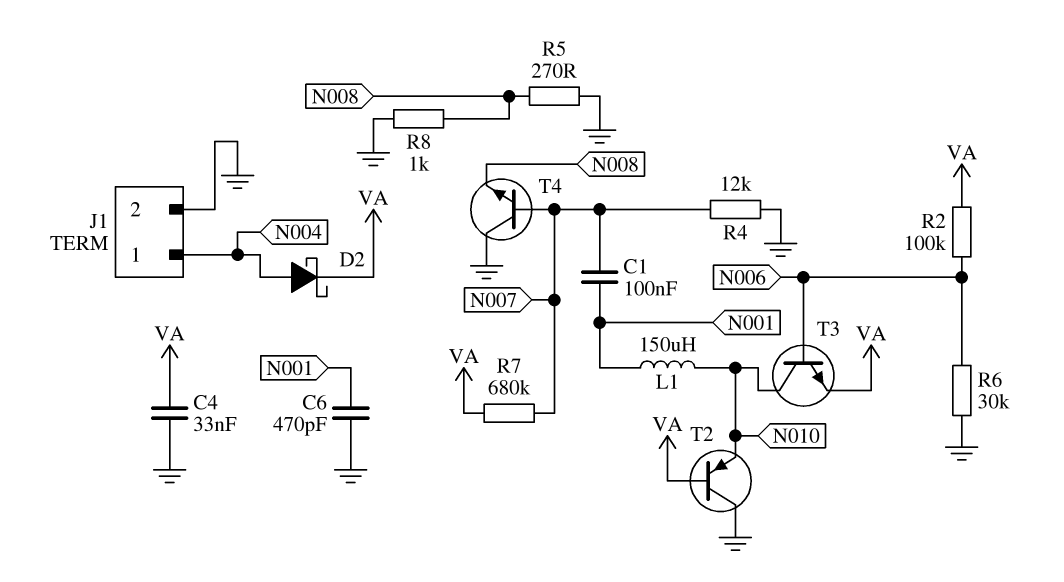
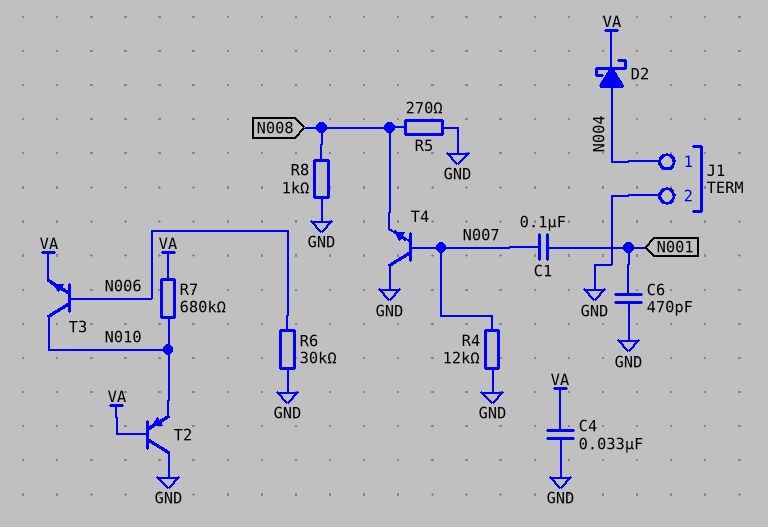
L1: 150uH (N001, N010) -> none
R2: 100k (N006, VA) -> none
R7: 680k (N007, VA) -> 680k (N010, VA)

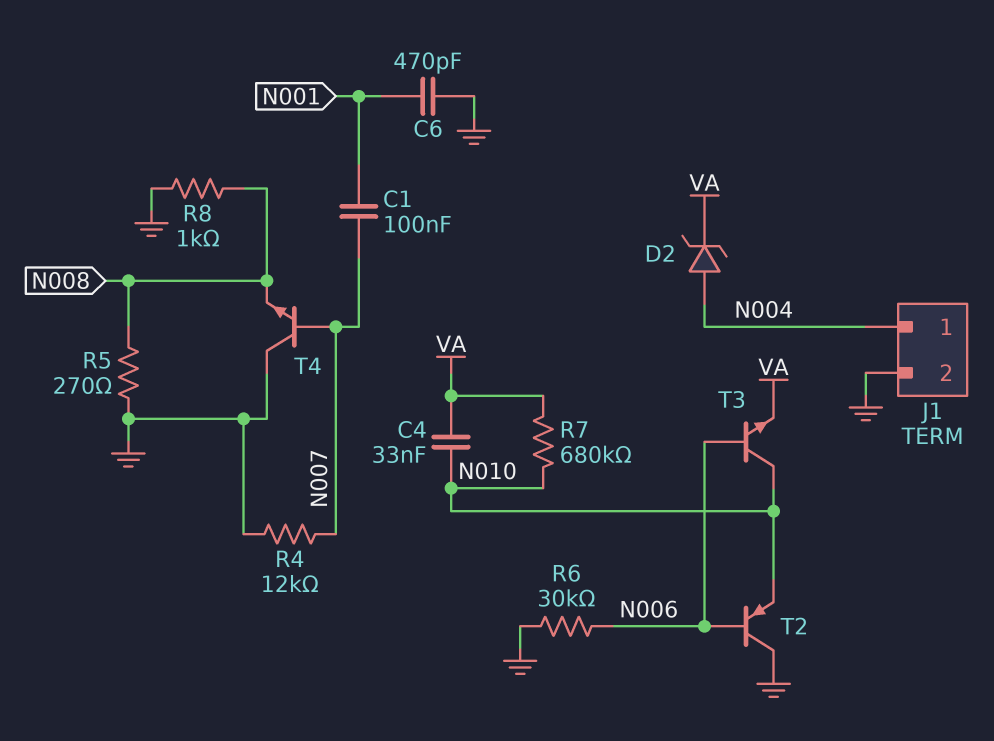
C4: 33nF (GND, VA) -> 33nF (N010, VA)
D2: schottky (A N004, K VA) -> zener (A N004, K VA)
T2: PNP (B VA, C GND, E N010) -> PNP (B N006, C GND, E N010)

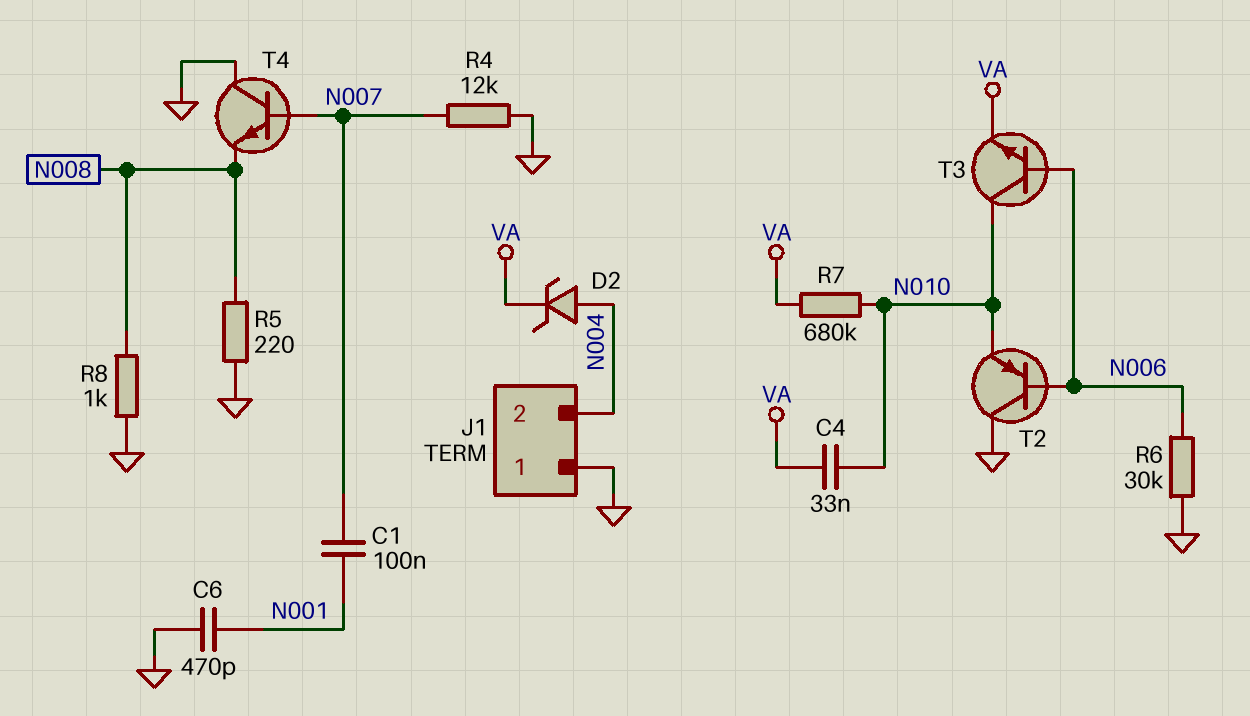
J1 pin 1: N004 -> GND
J1 pin 2: GND -> N004
R5: 270 (GND, N008) -> 220 (GND, N008)

